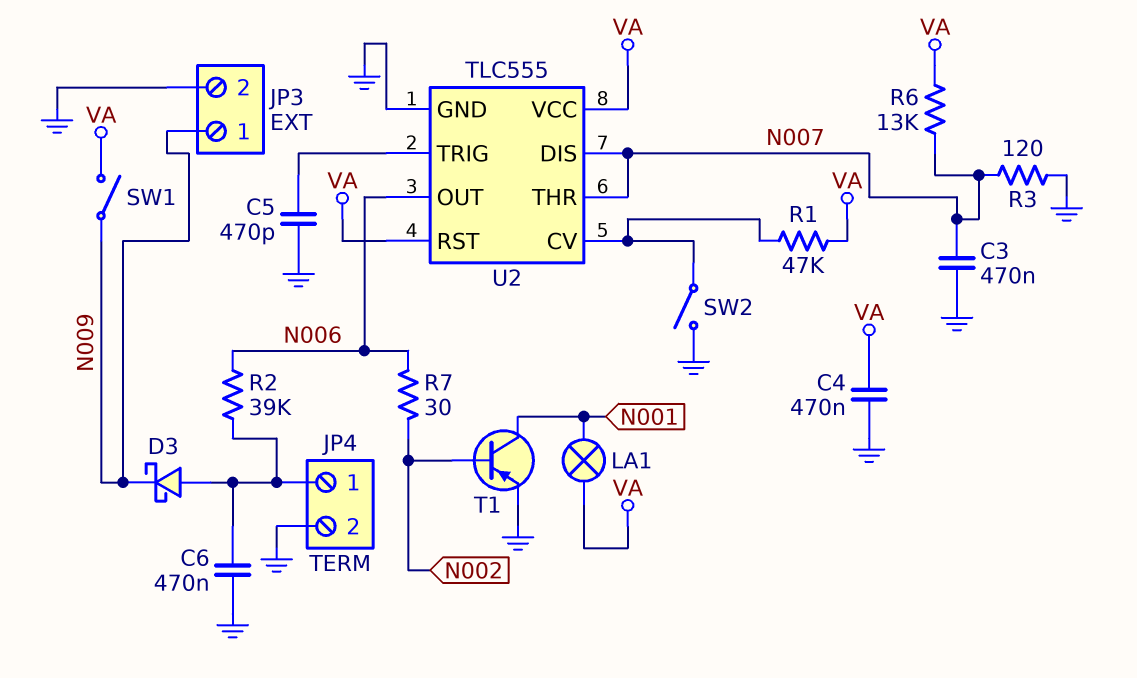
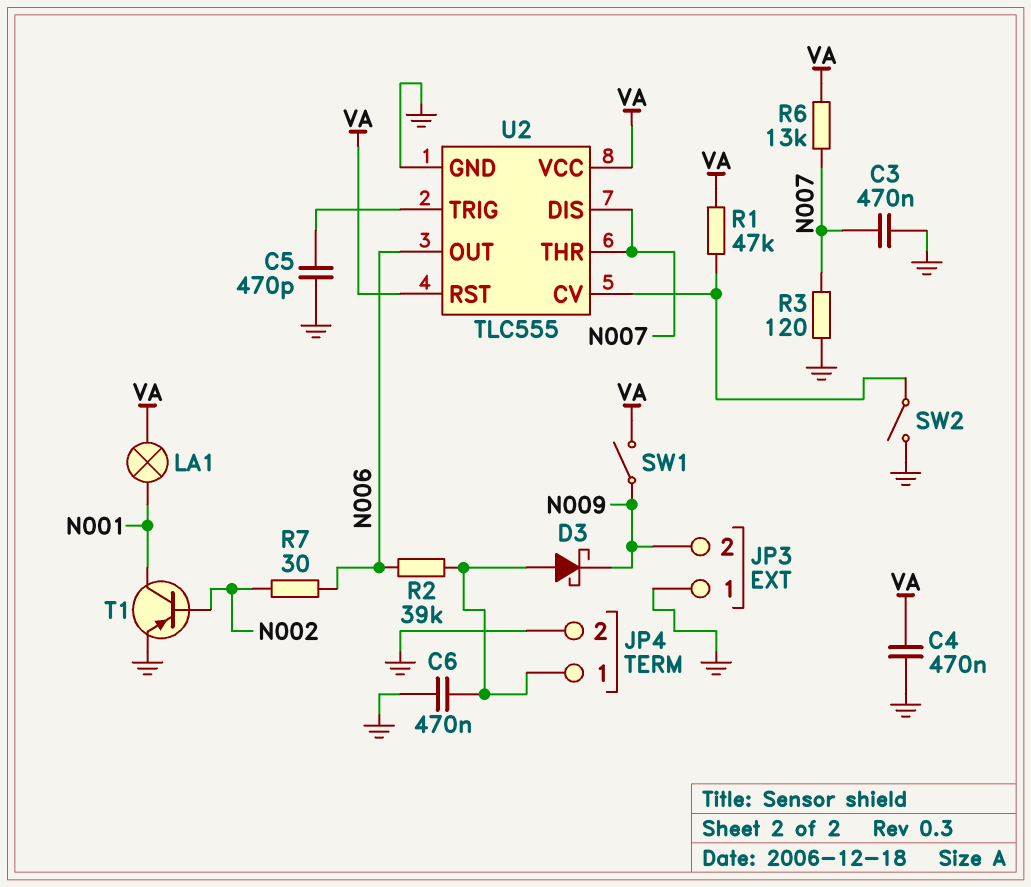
JP3 pin 1: N009 -> GND
JP3 pin 2: GND -> N009

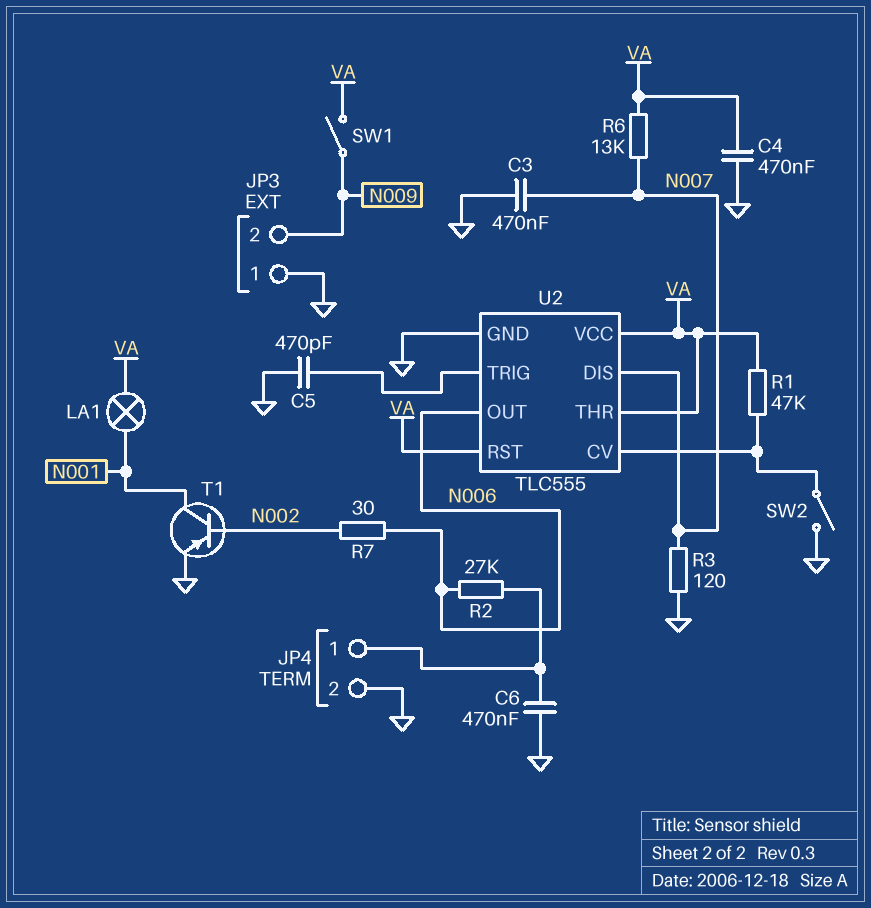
D3: schottky (A JP4/1, K N009) -> none
R2: 39k (JP4/1, N006) -> 27k (JP4/1, N006)
U2 pin THR: N007 -> VA

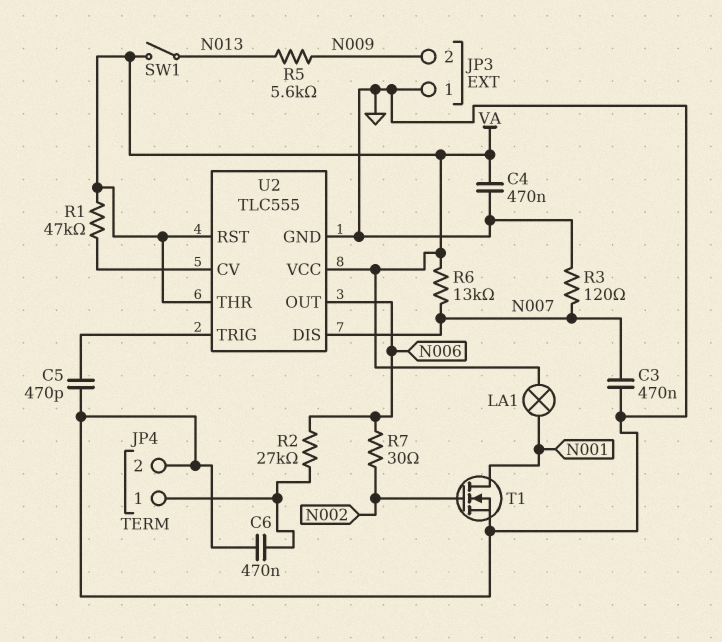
R5: none -> 5.6k (N009, N013)
SW1: switch (N009, VA) -> switch (N013, VA)
SW2: switch (GND, U2/CV) -> none
T1: PNP (B N002, C N001, E GND) -> NMOS (G N002, D N001, S GND)

